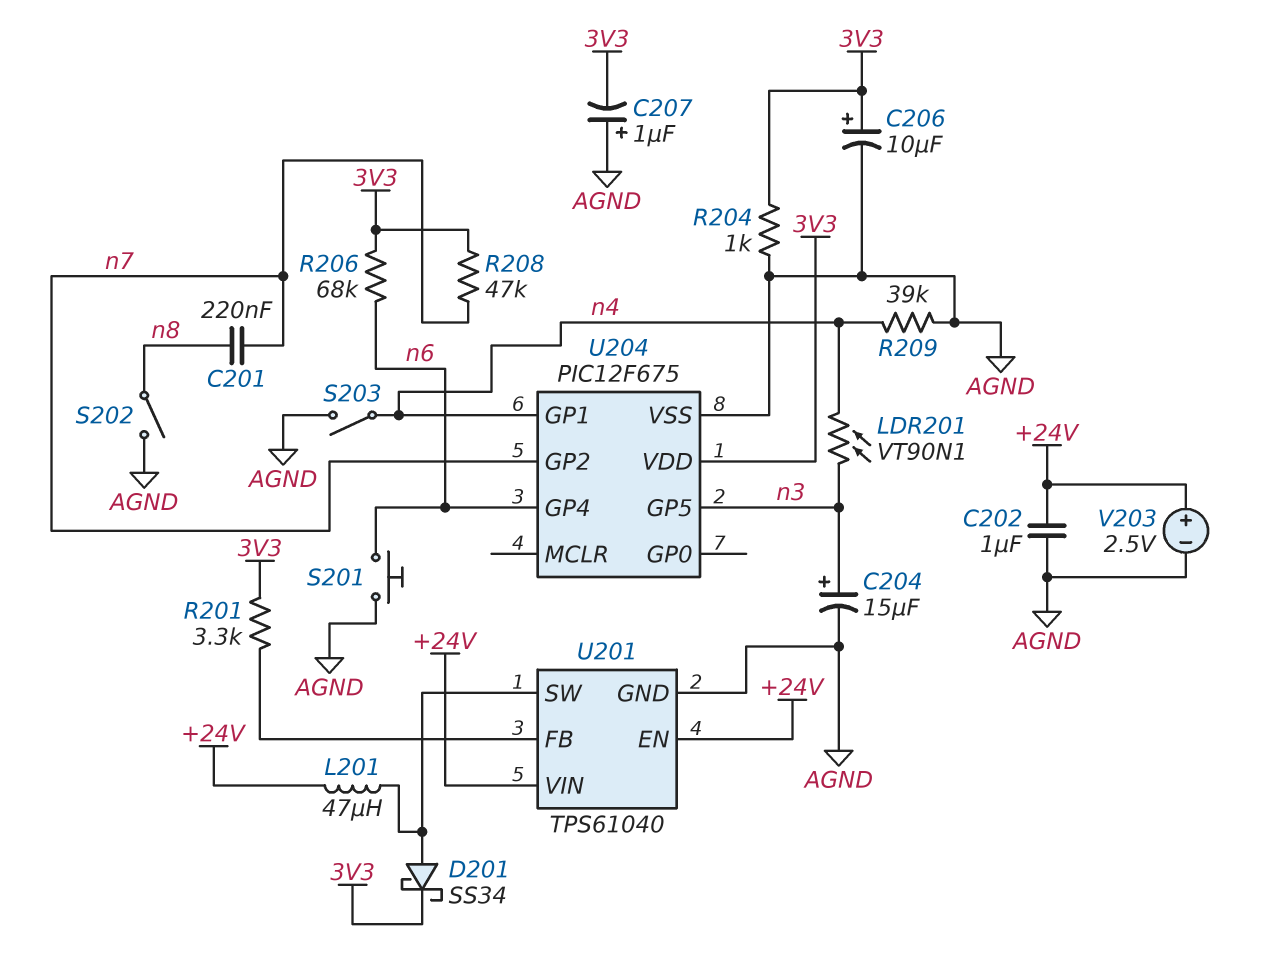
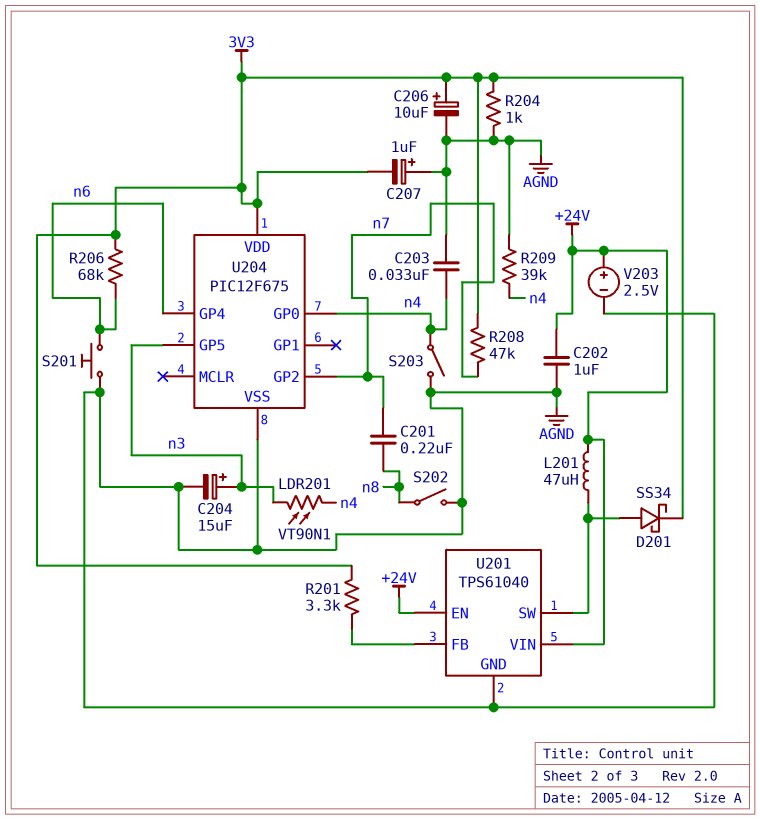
C203: none -> 33nF (AGND, n4)
U204 pin GP0: none -> n4
U204 pin GP1: n4 -> none

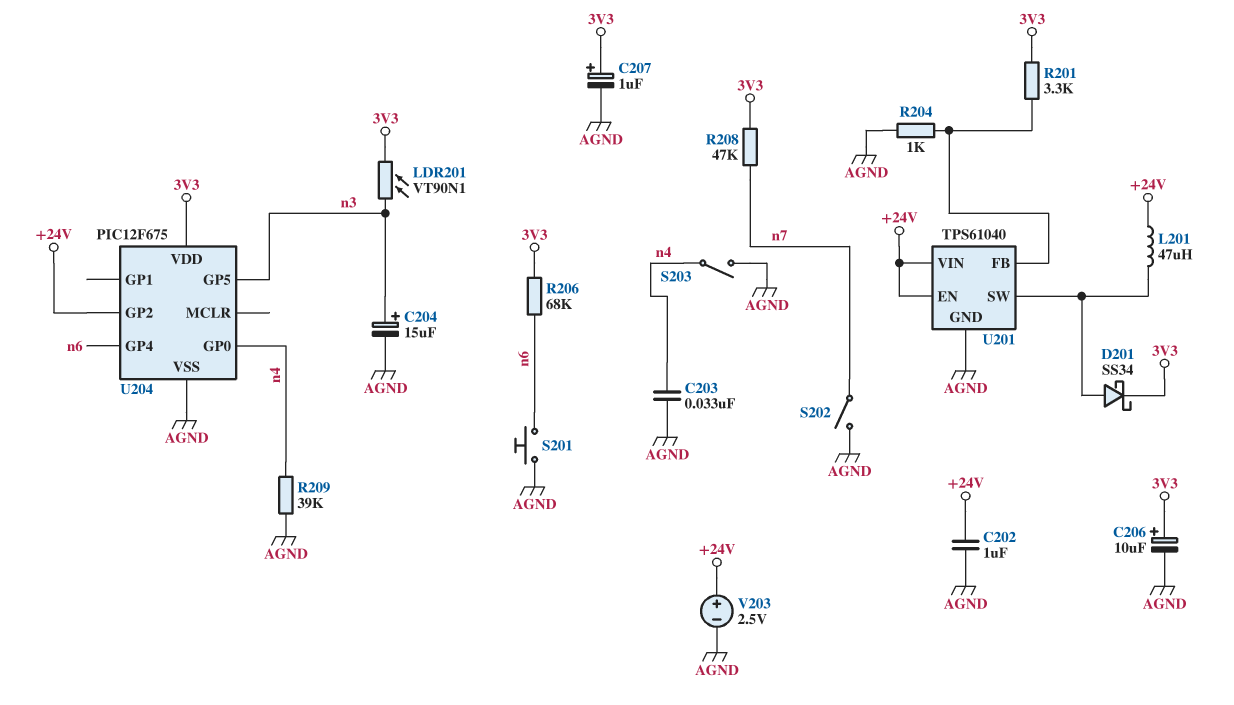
C201: 220nF (n7, n8) -> none
C207: 1uF (plus AGND, minus 3V3) -> 1uF (plus 3V3, minus AGND)
LDR201: VT90N1 (n3, n4) -> VT90N1 (3V3, n3)
R204: 1k (3V3, AGND) -> 1k (AGND, U201/FB)
S202: switch (AGND, n8) -> switch (AGND, n7)
U204 pin GP2: n7 -> +24V

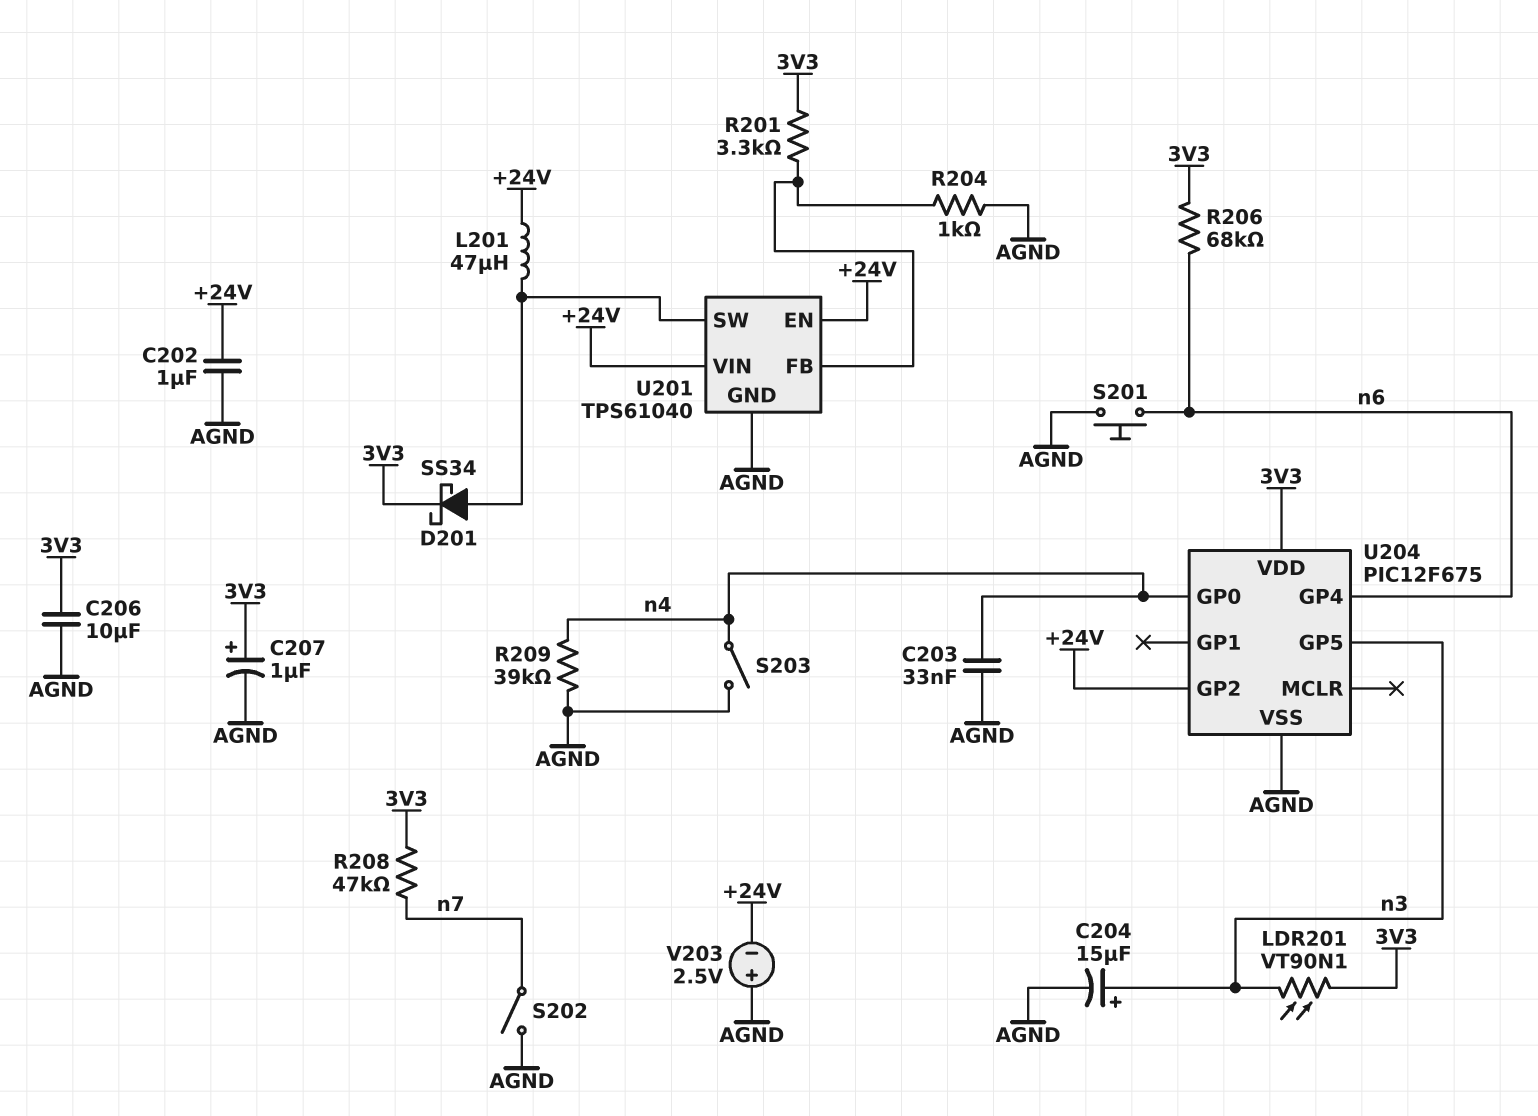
C206: 10uF (plus 3V3, minus AGND) -> 10uF (3V3, AGND)
V203: 2.5V (plus +24V, minus AGND) -> 2.5V (plus AGND, minus +24V)

